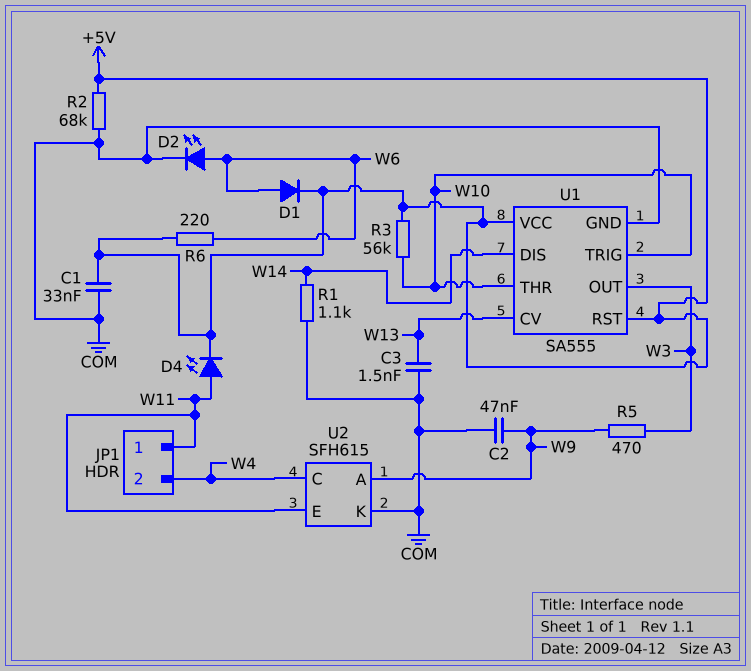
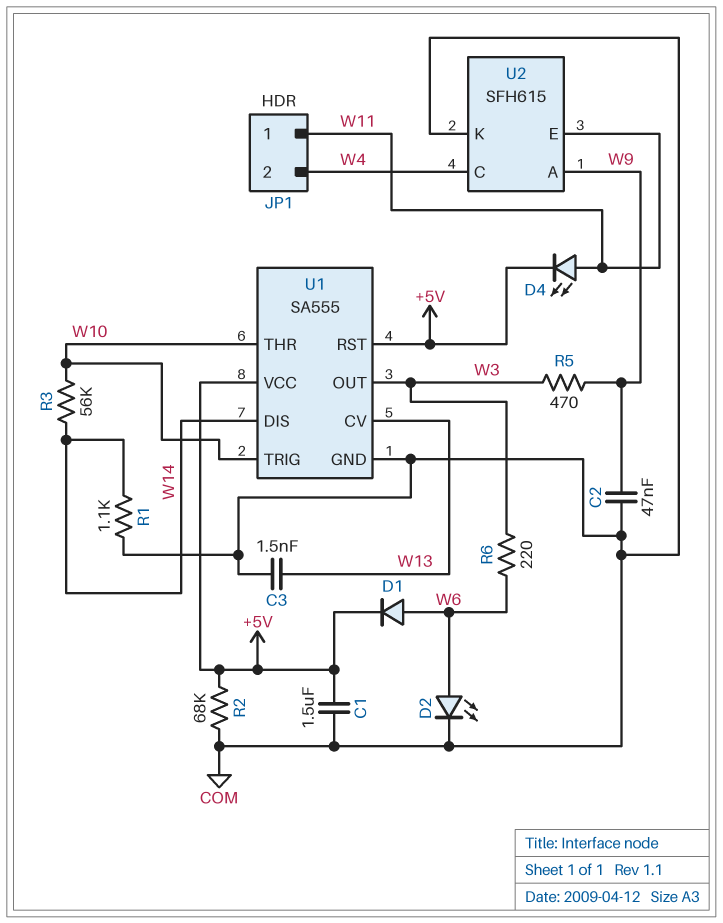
C1: 33nF (+5V, COM) -> 1.5uF (+5V, COM)
R3: 56k (+5V, W10) -> 56k (W10, W14)
R6: 220 (+5V, W6) -> 220 (W3, W6)

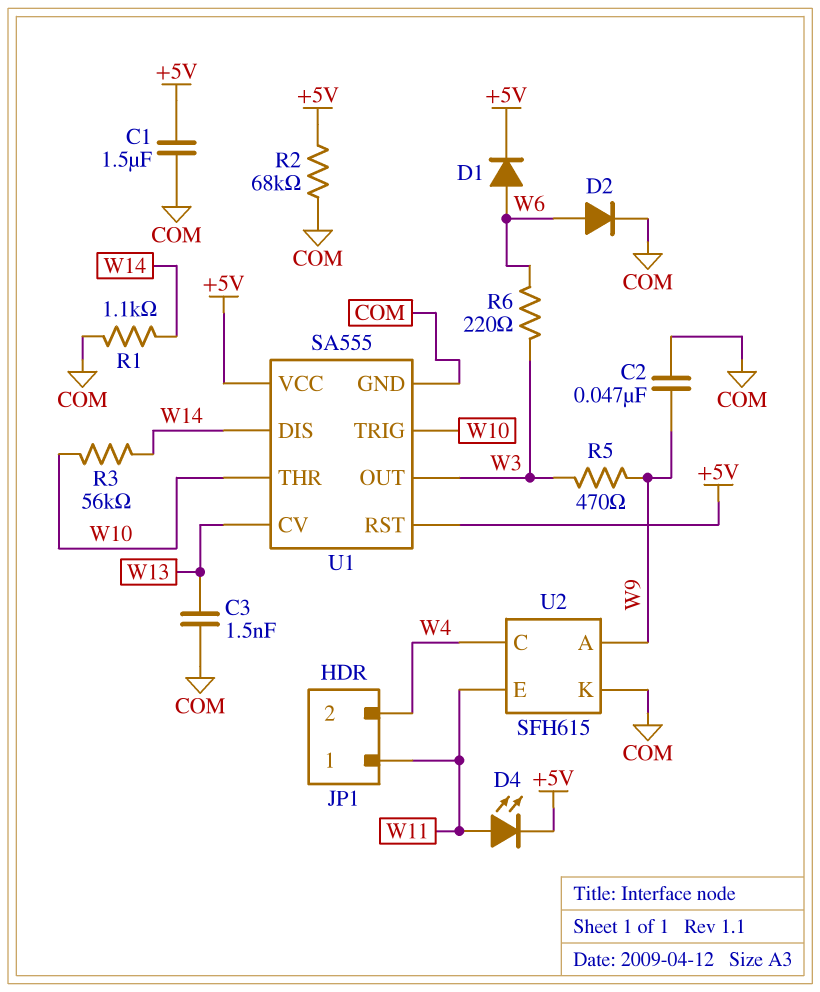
D2: LED (A W6, K COM) -> diode (A W6, K COM)

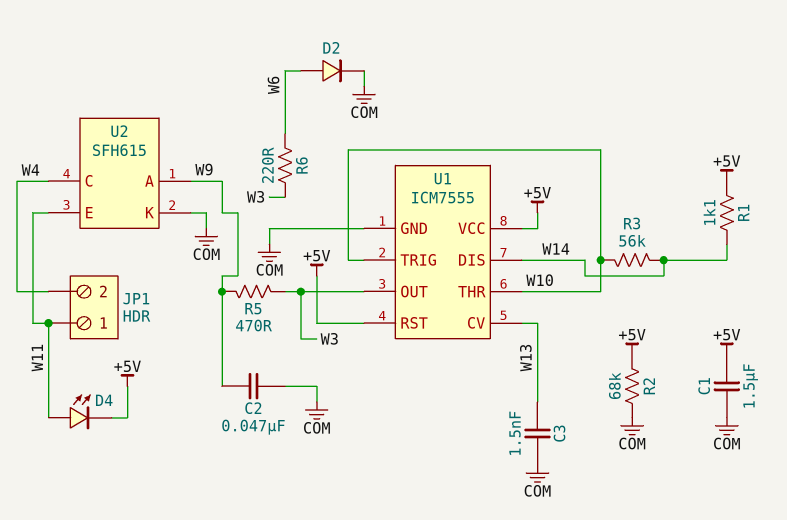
D1: diode (A W6, K +5V) -> none
R1: 1.1k (COM, W14) -> 1.1k (+5V, W14)
U1: SA555 -> ICM7555

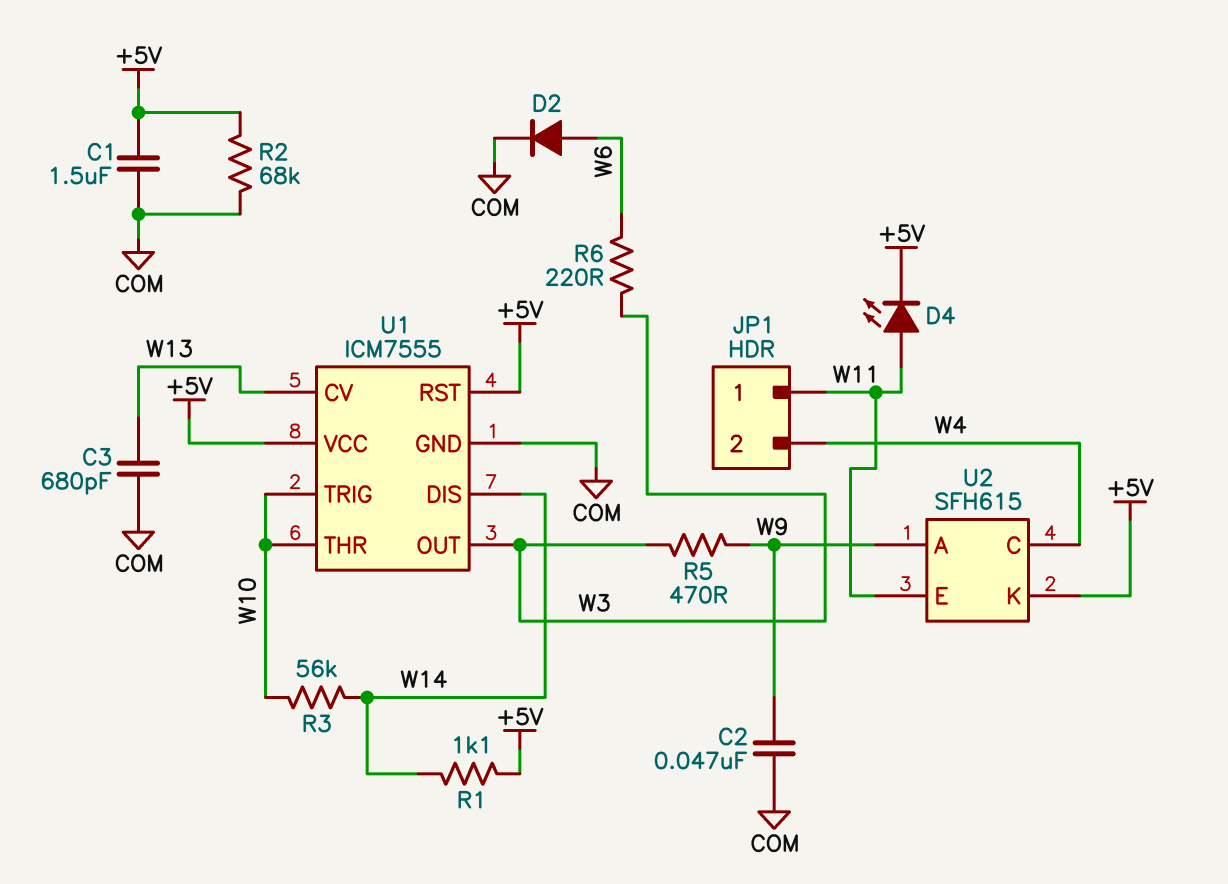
C3: 1.5nF (COM, W13) -> 680pF (COM, W13)
U2 pin K: COM -> +5V

